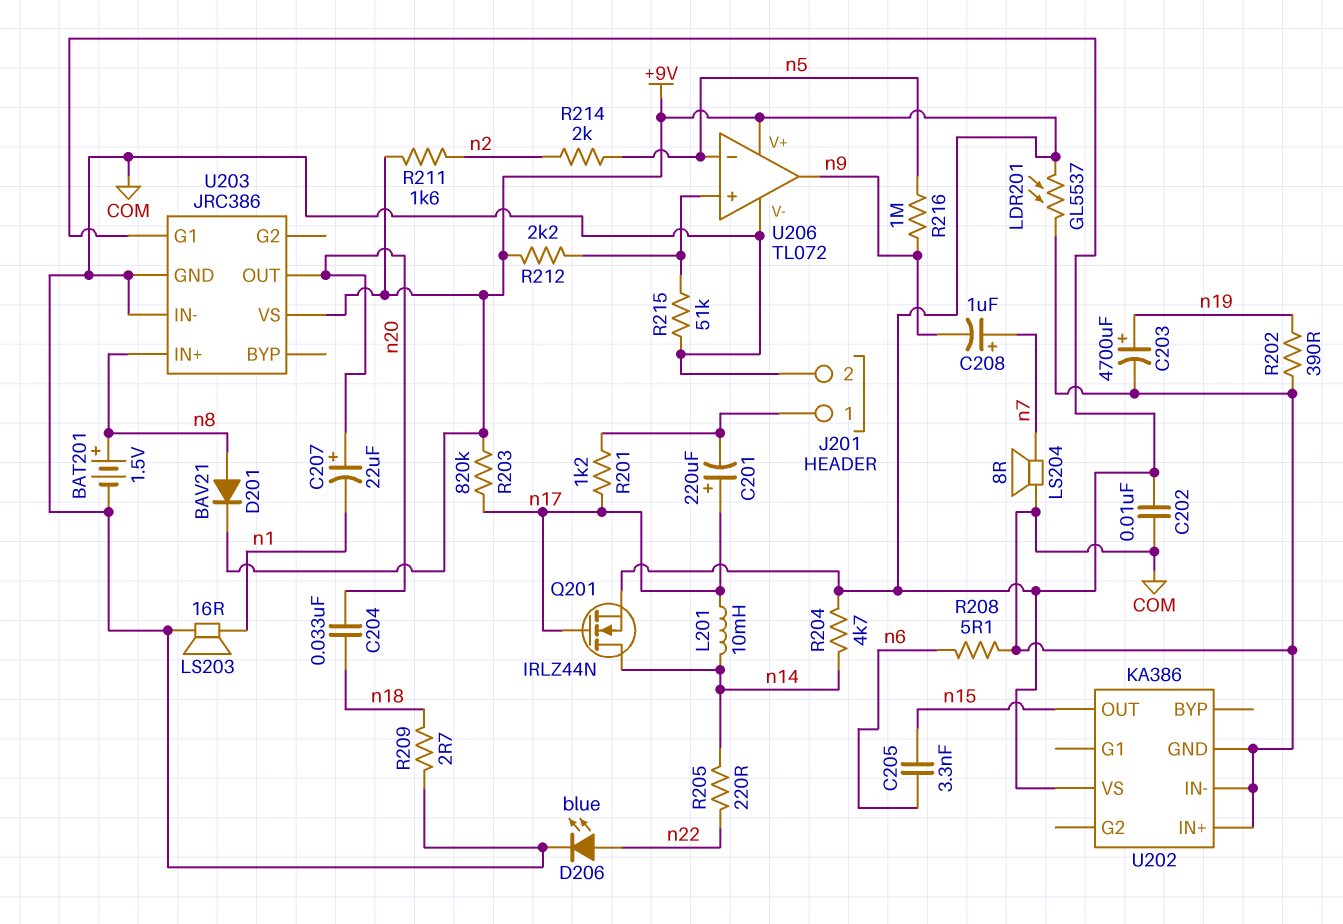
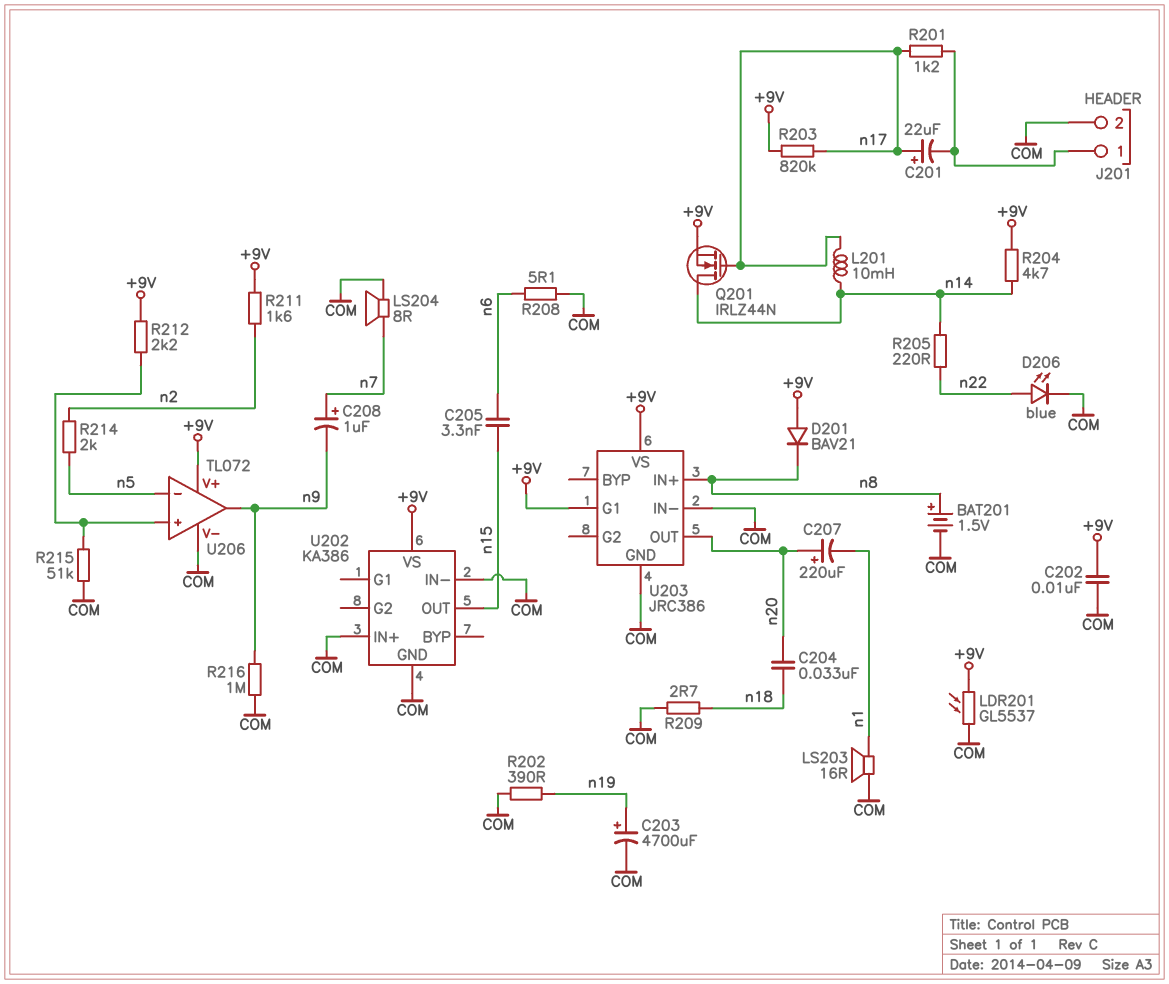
C201: 220uF (plus n17, minus J201/1) -> 22uF (plus n17, minus J201/1)
C207: 22uF (plus n20, minus n1) -> 220uF (plus n20, minus n1)
D201: diode BAV21 (A n8, K +9V) -> diode BAV21 (A +9V, K n8)
R216: 1M (n5, n9) -> 1M (COM, n9)

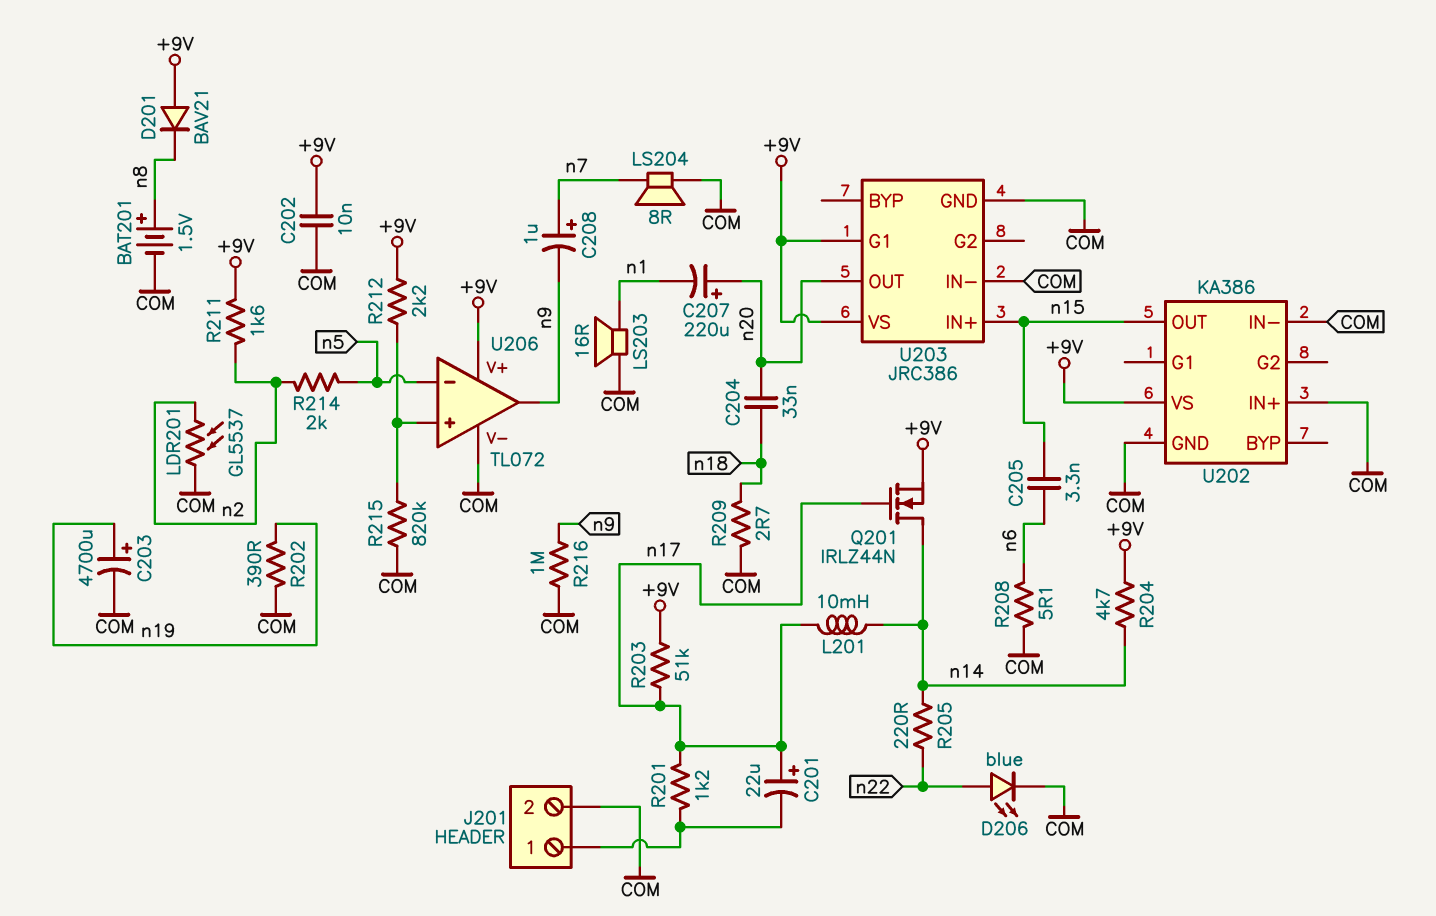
LDR201: GL5537 (+9V, COM) -> GL5537 (COM, n2)
R203: 820k (+9V, n17) -> 51k (+9V, n17)
R215: 51k (COM, U206/in+) -> 820k (COM, U206/in+)
U203 pin IN+: n8 -> n15

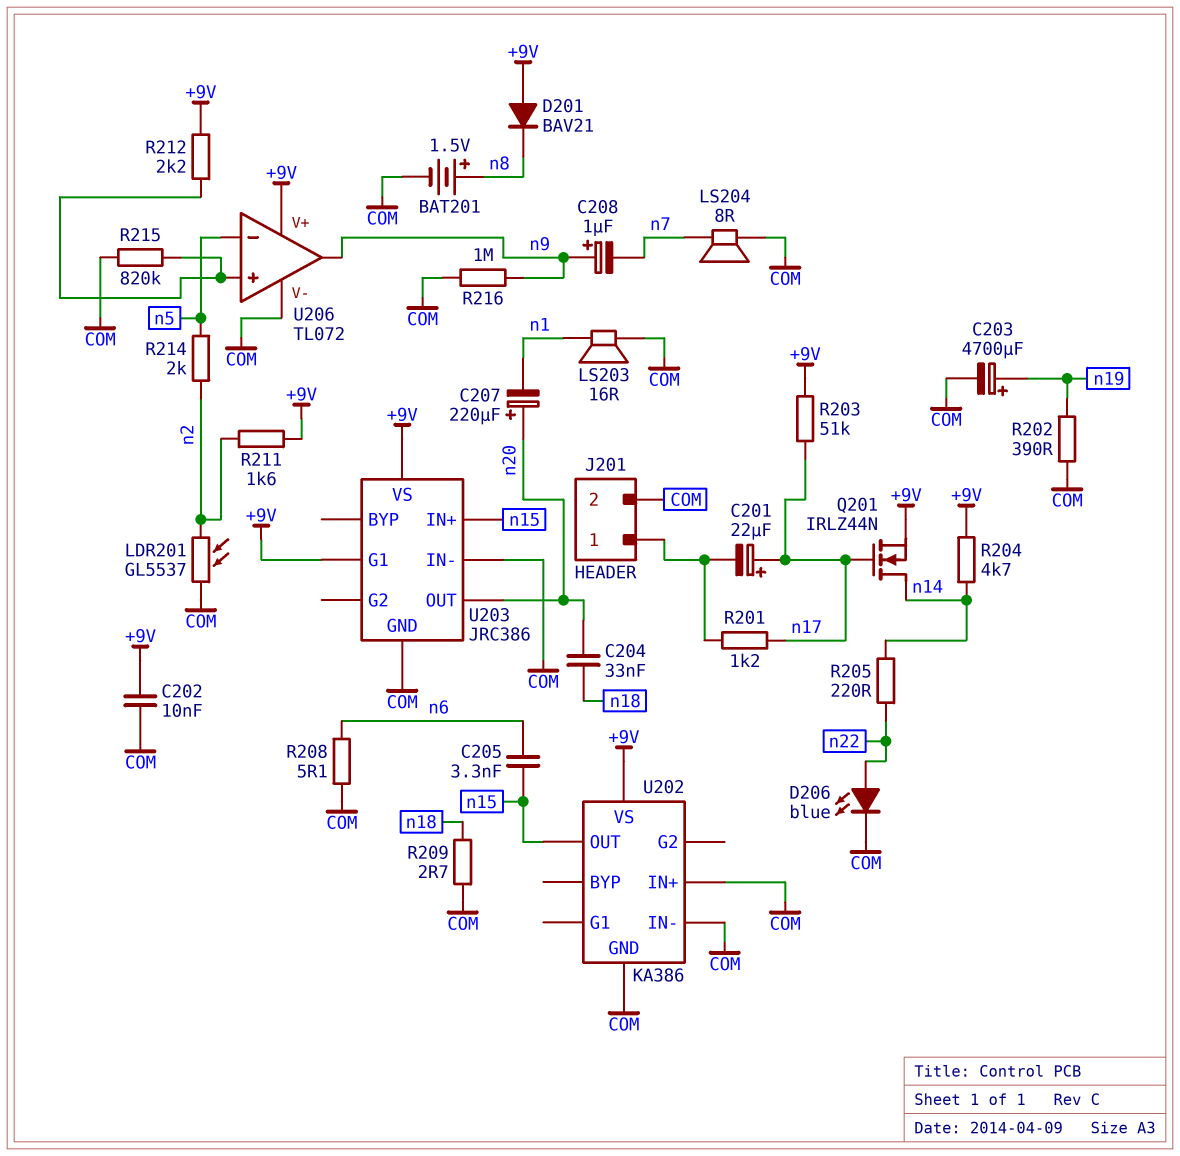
C208: 1uF (plus n7, minus n9) -> 1uF (plus n9, minus n7)
L201: 10mH (n14, n17) -> none

